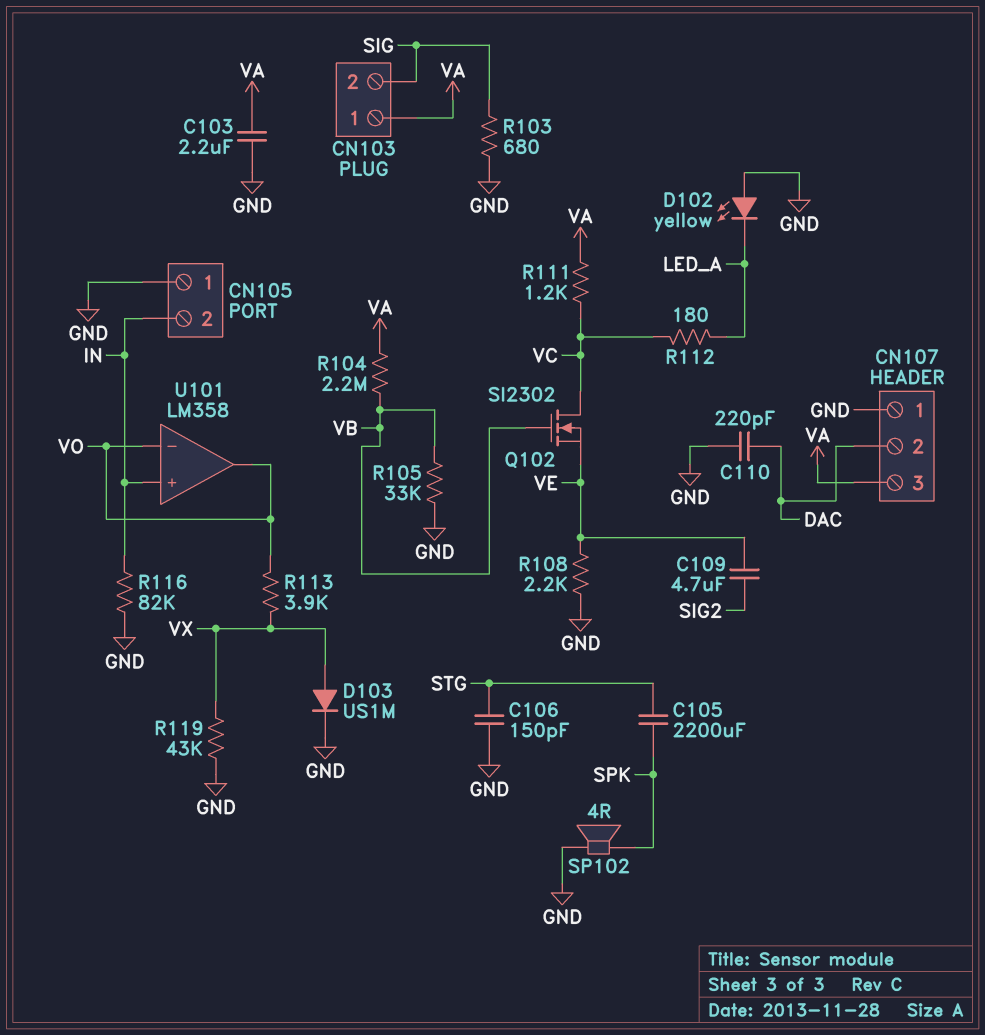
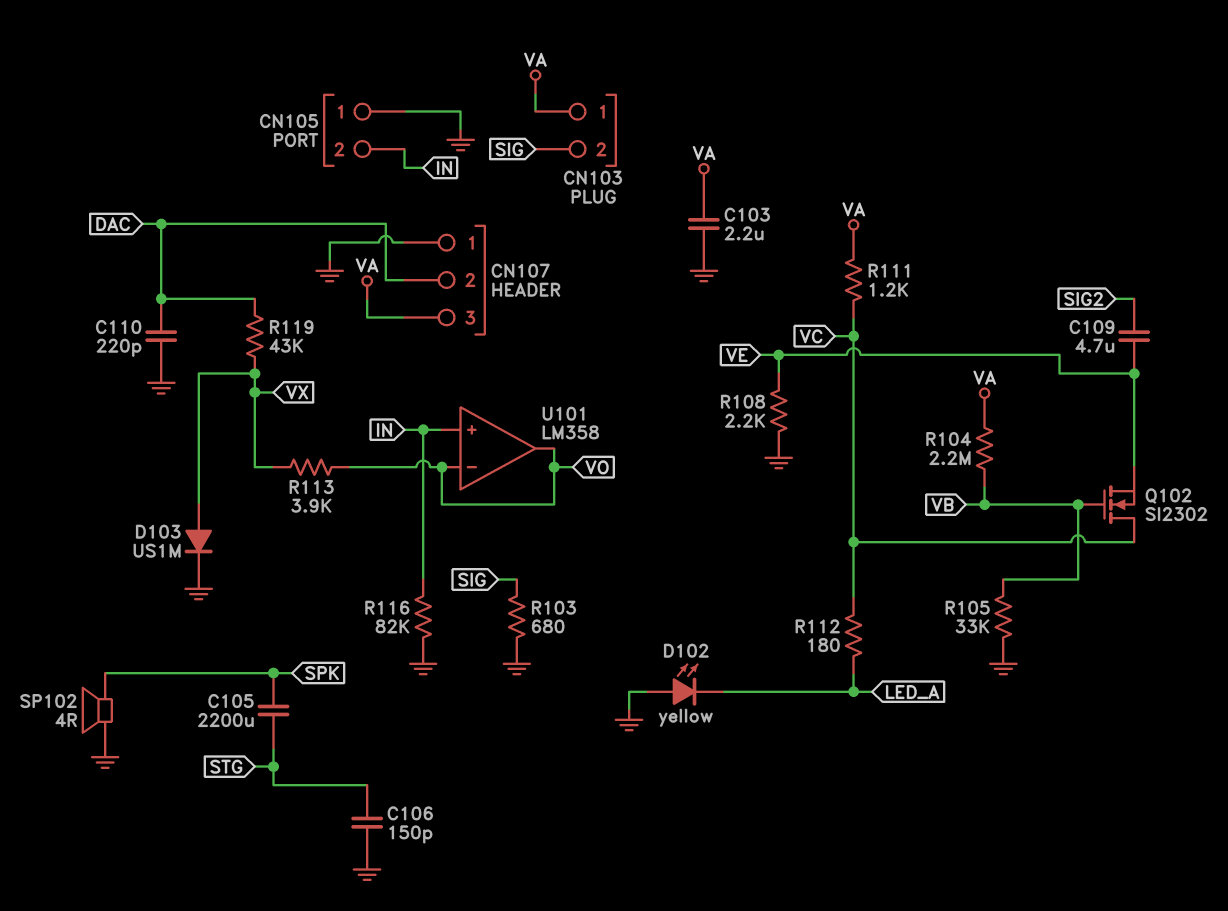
R119: 43k (GND, VX) -> 43k (DAC, VX)

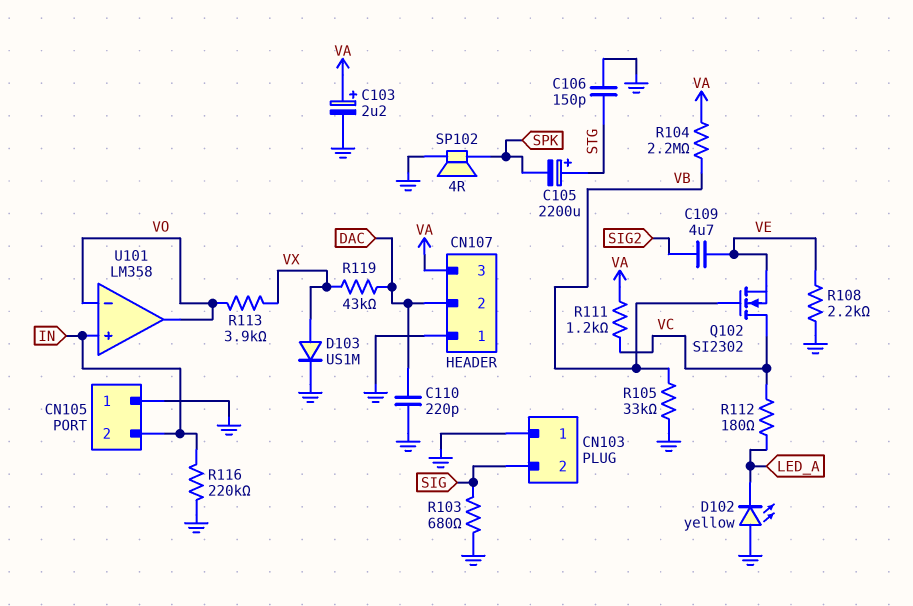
C103: 2.2uF (GND, VA) -> 2.2uF (plus VA, minus GND)
C105: 2200uF (SPK, STG) -> 2200uF (plus STG, minus SPK)
CN103 pin 1: VA -> GND
R116: 82k (GND, IN) -> 220k (GND, IN)

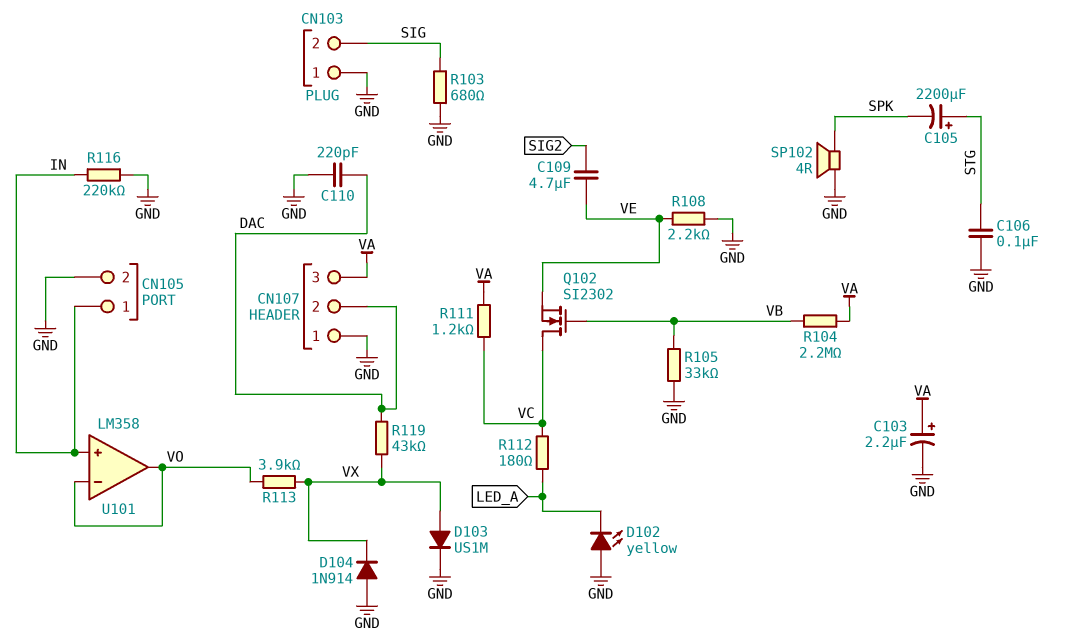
C106: 150pF (GND, STG) -> 100nF (GND, STG)
CN105 pin 1: GND -> IN
CN105 pin 2: IN -> GND
D104: none -> diode 1N914 (A GND, K VX)

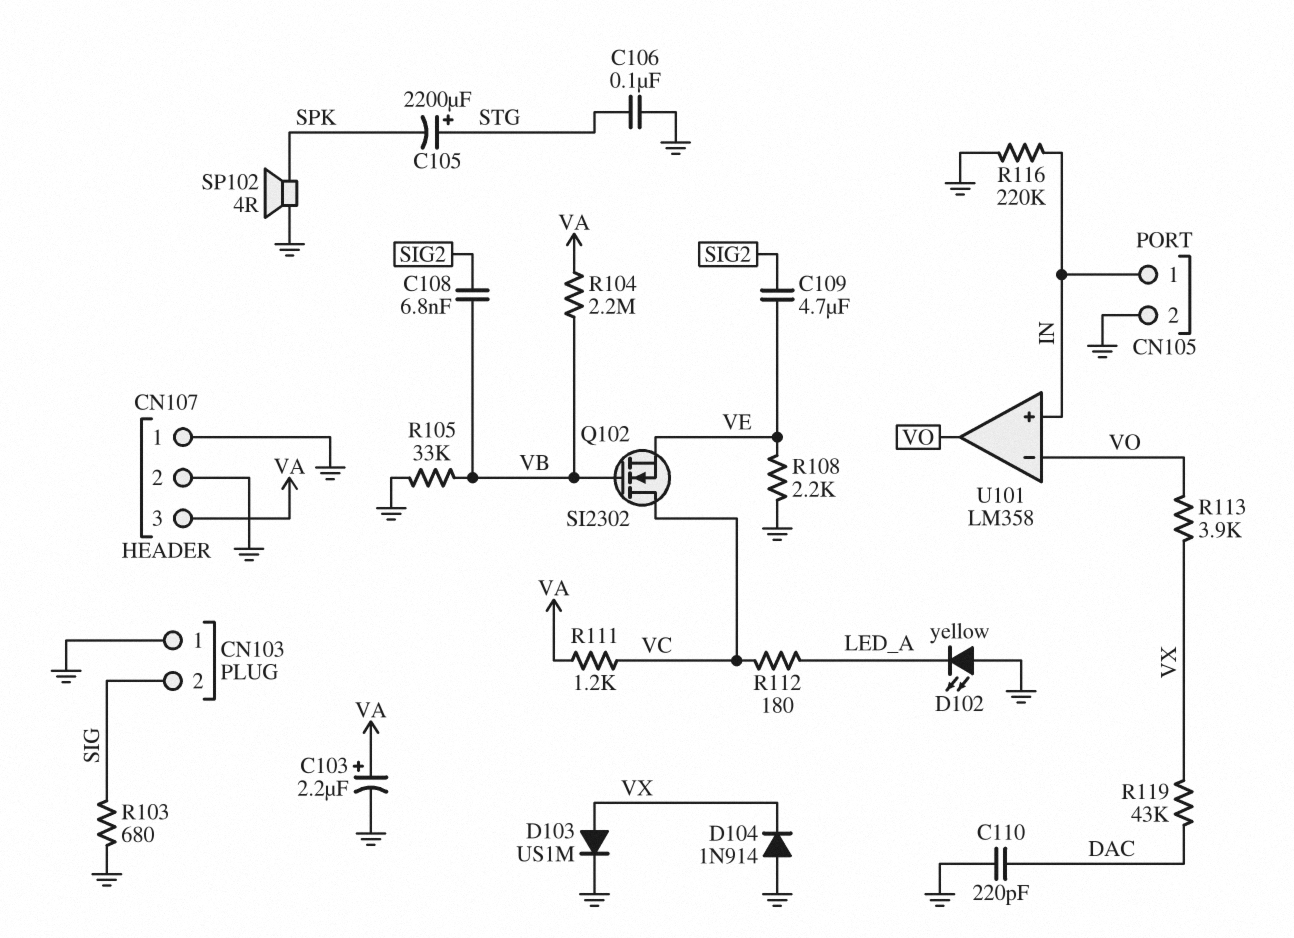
C108: none -> 6.8nF (SIG2, VB)
CN107 pin 2: DAC -> GND

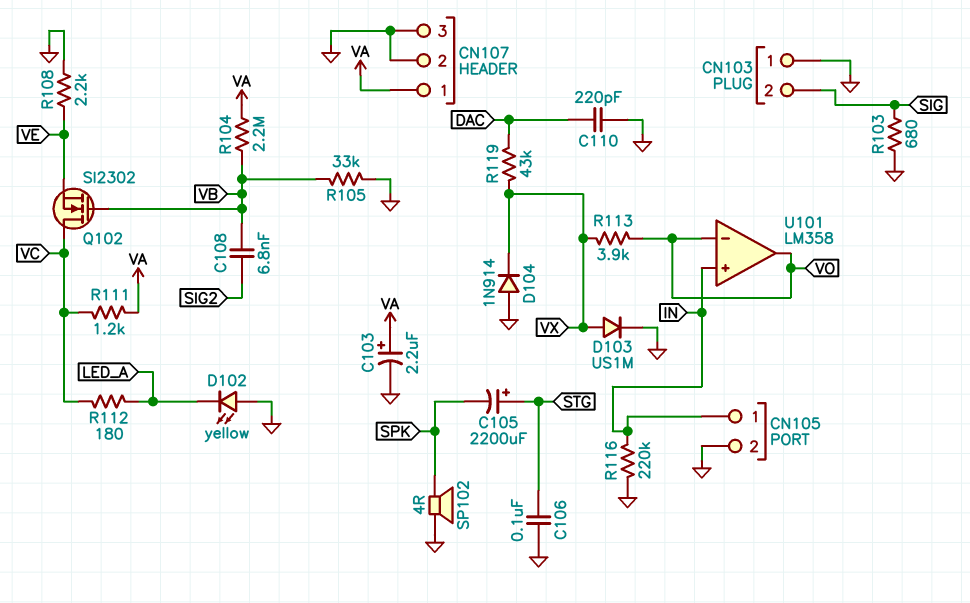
C109: 4.7uF (SIG2, VE) -> none
CN107 pin 1: GND -> VA
CN107 pin 3: VA -> GND

